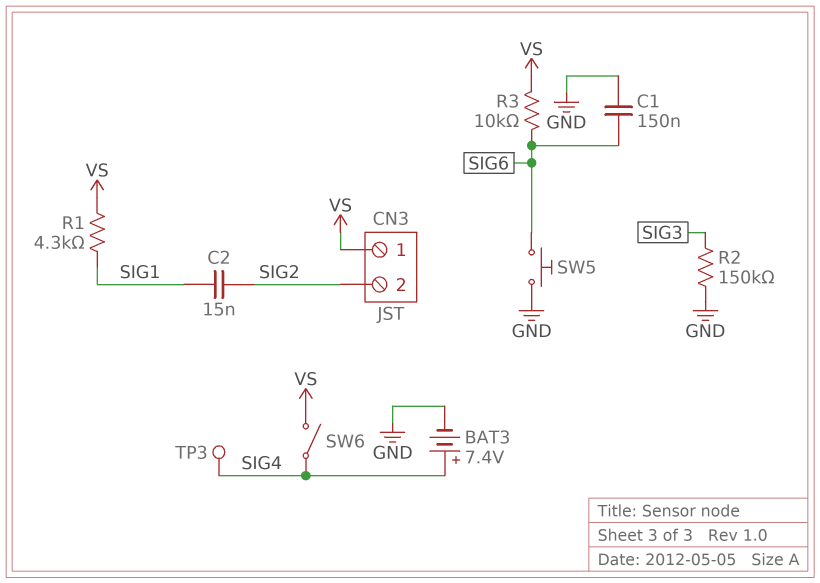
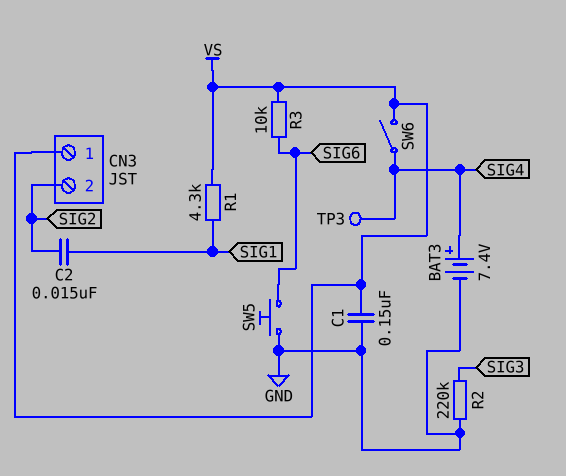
C1: 150nF (GND, SIG6) -> 150nF (GND, VS)
R2: 150k (GND, SIG3) -> 220k (GND, SIG3)

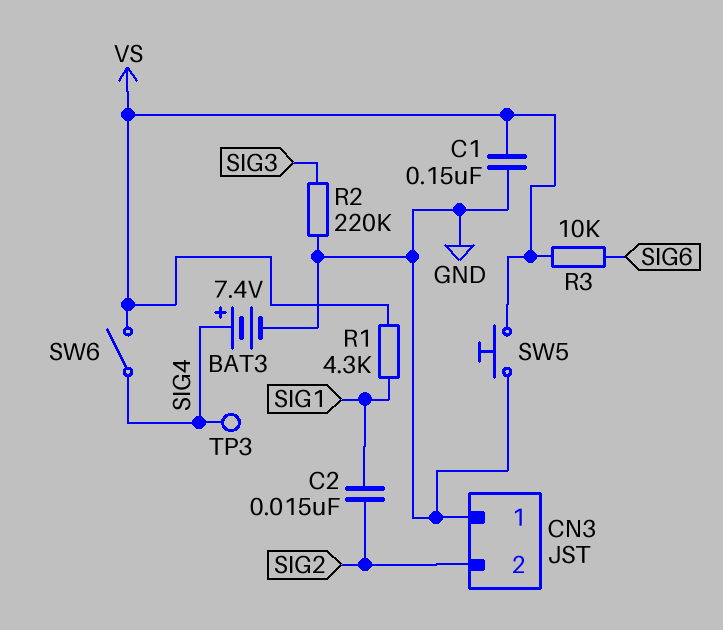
CN3 pin 1: VS -> GND
SW5: button (GND, SIG6) -> button (GND, VS)

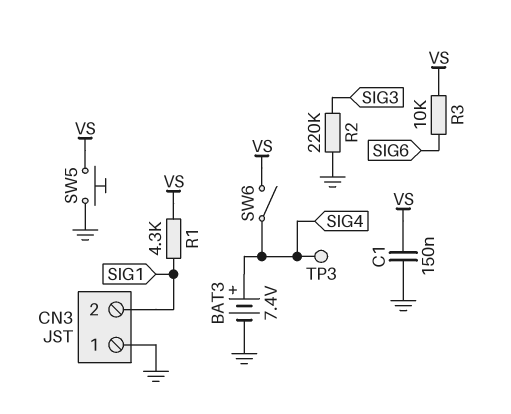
C2: 15nF (SIG1, SIG2) -> none
CN3 pin 2: SIG2 -> SIG1

